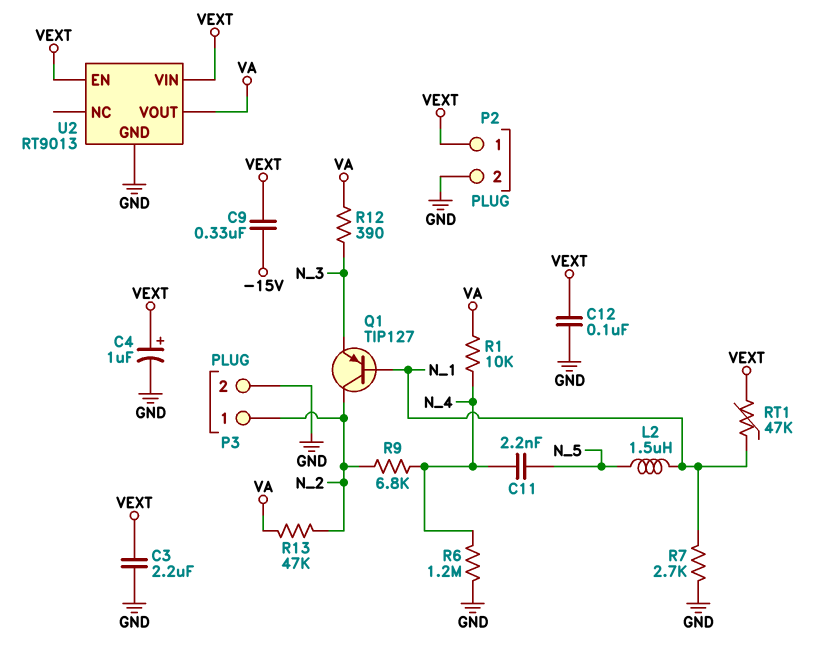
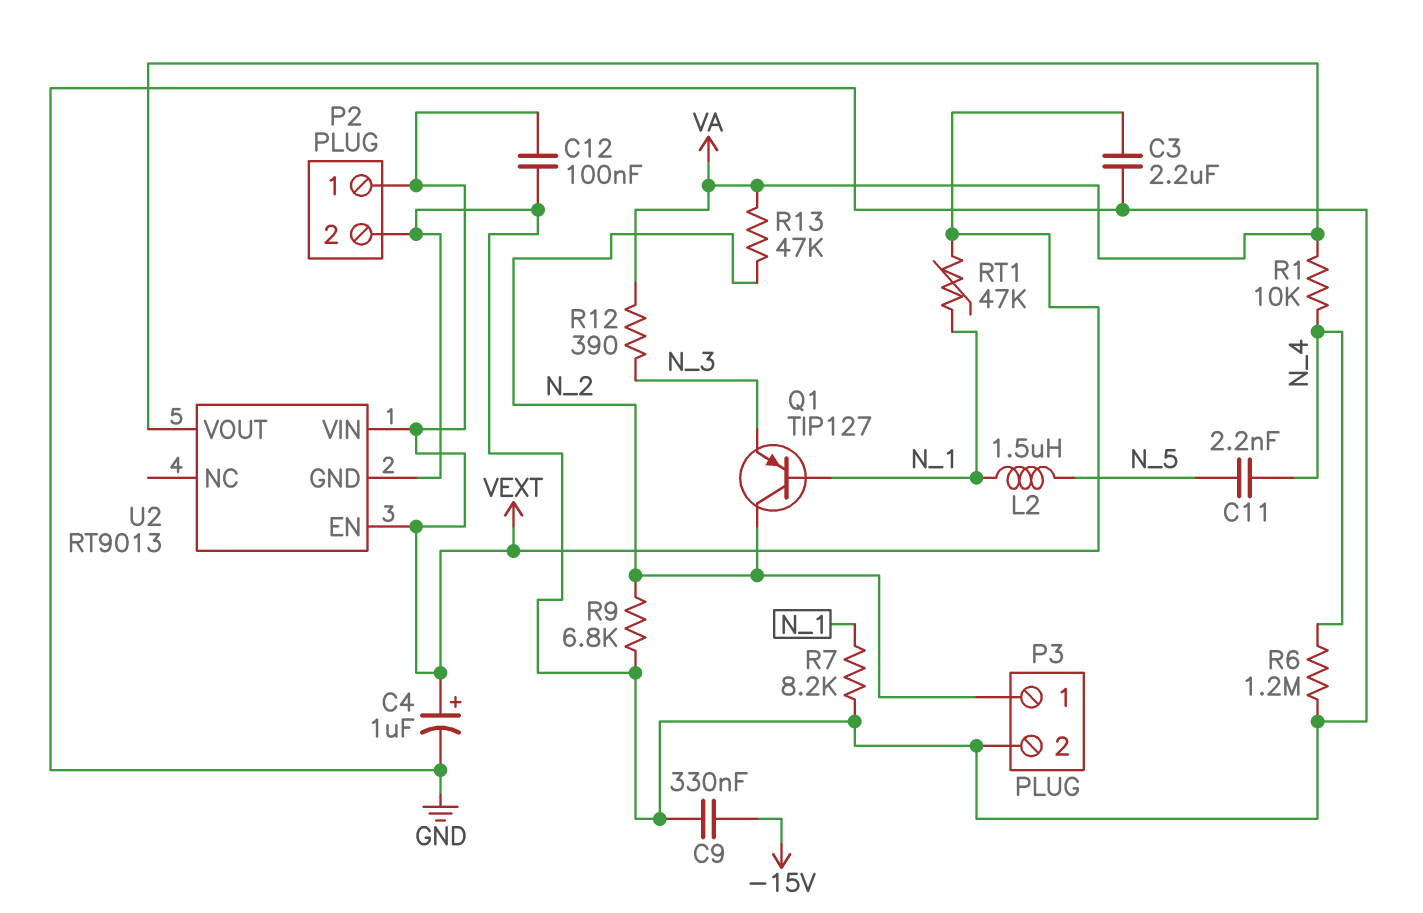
C9: 330nF (-15V, VEXT) -> 330nF (-15V, GND)
R7: 2.7k (GND, N_1) -> 8.2k (GND, N_1)
R9: 6.8k (N_2, N_4) -> 6.8k (GND, N_2)

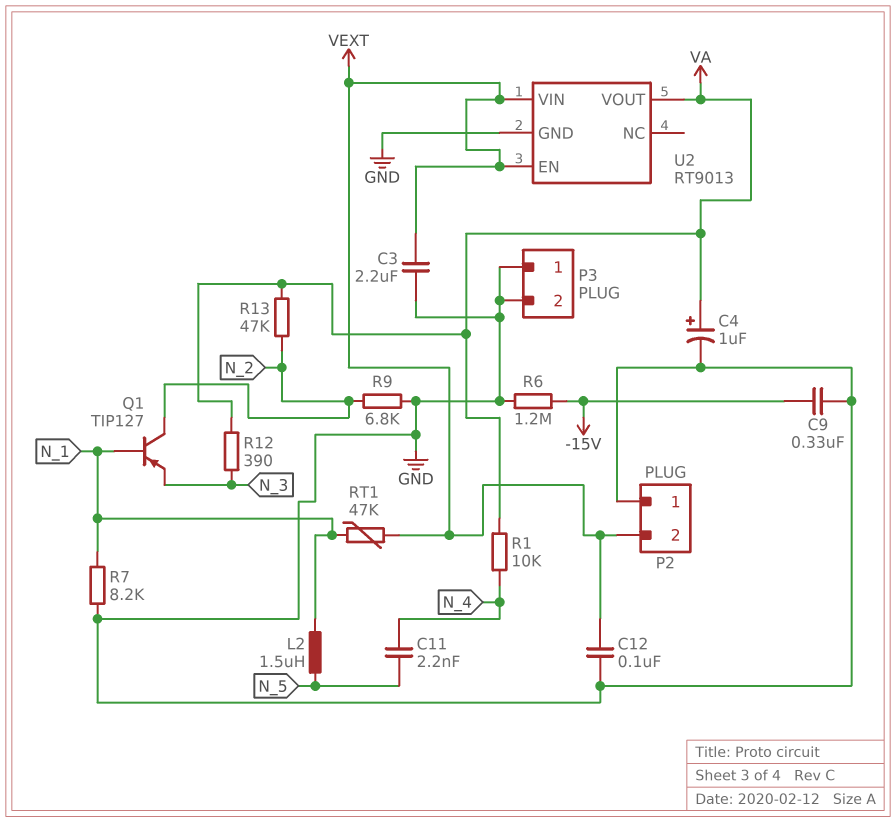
C4: 1uF (plus VEXT, minus GND) -> 1uF (plus VA, minus GND)
P2 pin 1: VEXT -> GND
P2 pin 2: GND -> VEXT
P3 pin 1: N_2 -> GND
R6: 1.2M (GND, N_4) -> 1.2M (-15V, GND)

